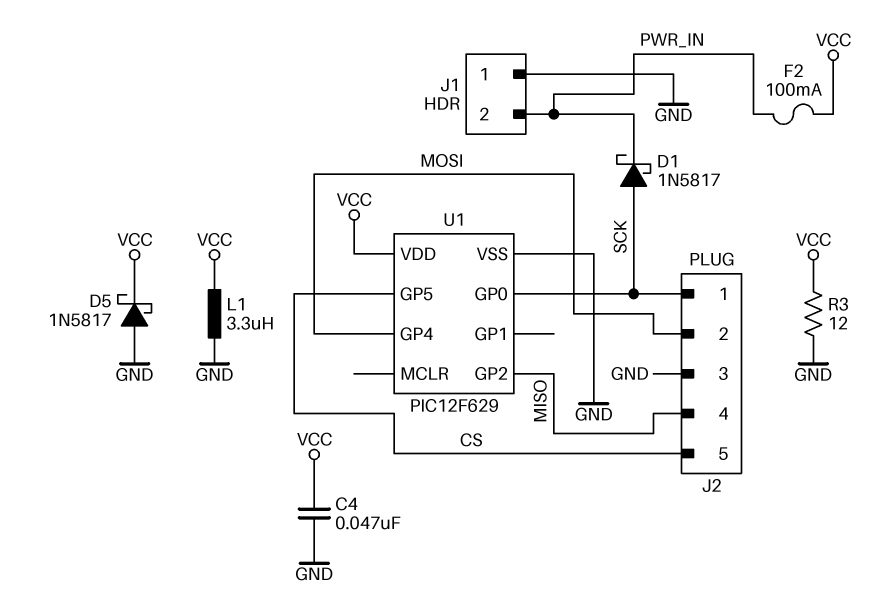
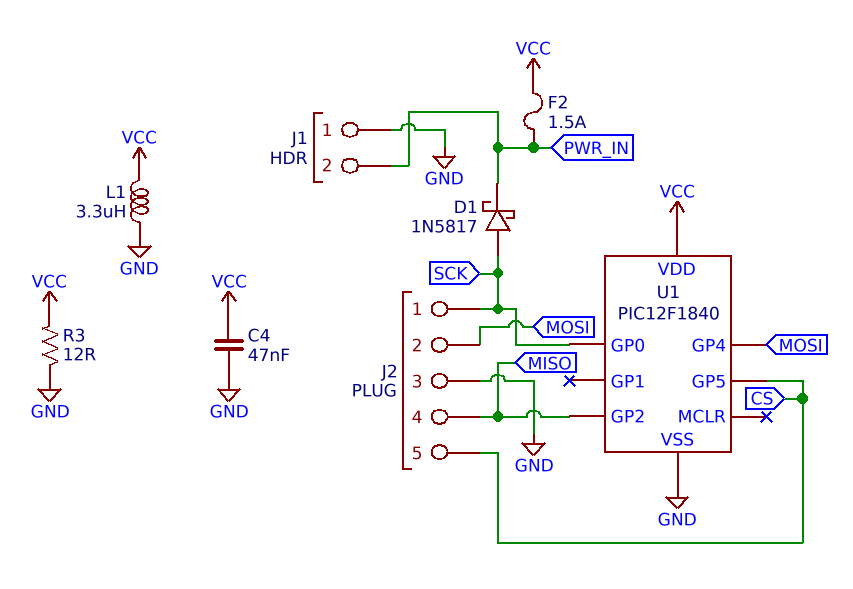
D5: schottky 1N5817 (A GND, K VCC) -> none
F2: 100mA (PWR_IN, VCC) -> 1.5A (PWR_IN, VCC)
U1: PIC12F629 -> PIC12F1840

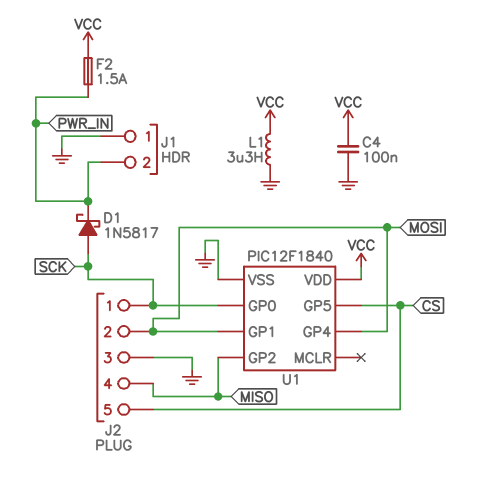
C4: 47nF (GND, VCC) -> 100nF (GND, VCC)
R3: 12 (GND, VCC) -> none
U1 pin GP1: none -> MOSI

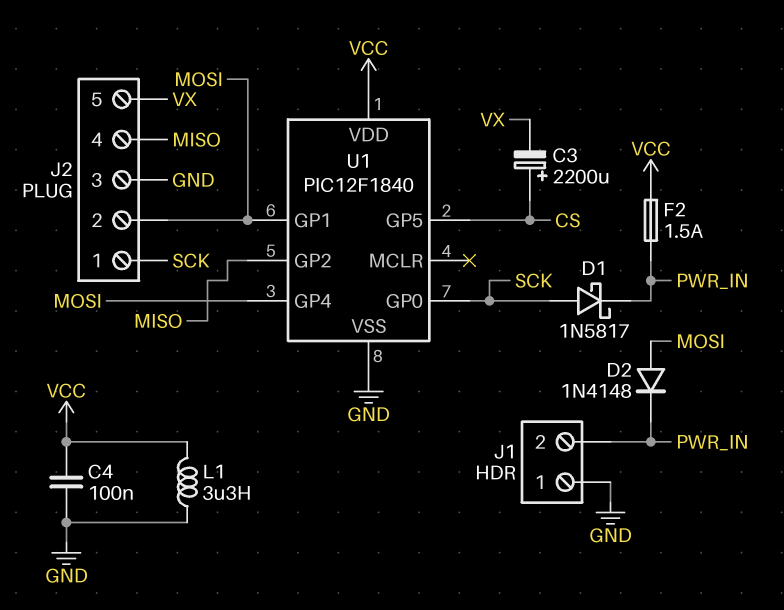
C3: none -> 2200uF (plus CS, minus VX)
D2: none -> diode 1N4148 (A MOSI, K PWR_IN)
J2 pin 5: CS -> VX

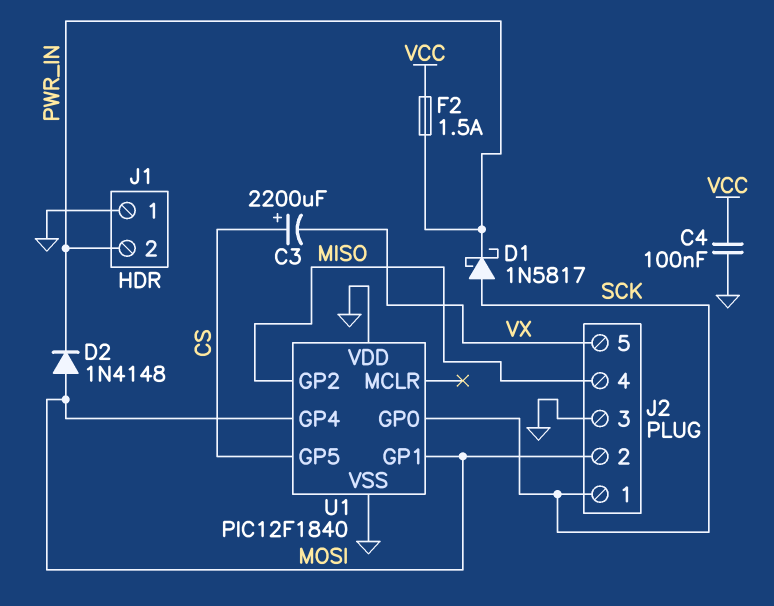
L1: 3.3uH (GND, VCC) -> none
U1 pin VDD: VCC -> GND

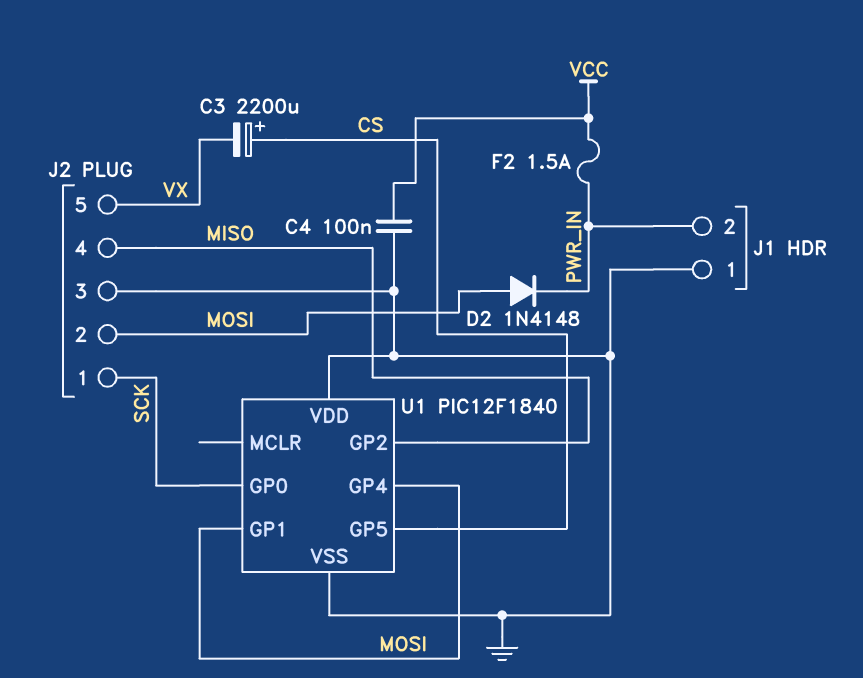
D1: schottky 1N5817 (A SCK, K PWR_IN) -> none

